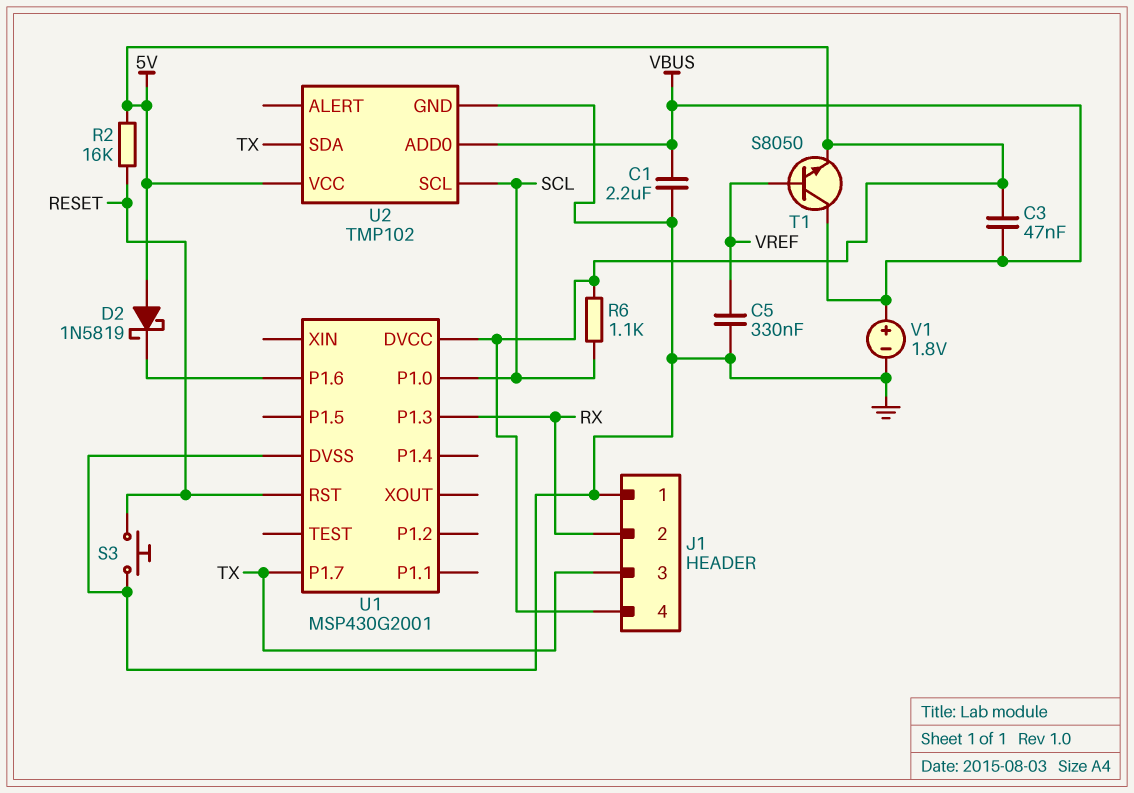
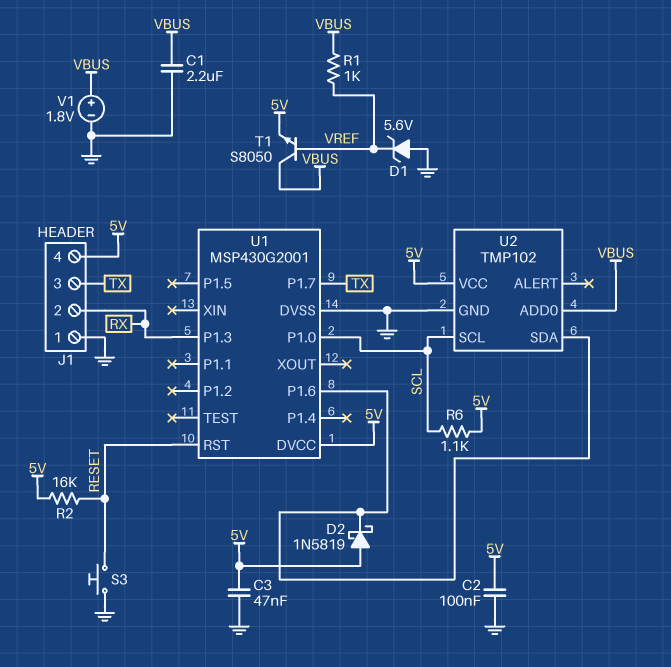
C2: none -> 100nF (5V, GND)
C3: 47nF (5V, VBUS) -> 47nF (5V, GND)
C5: 330nF (GND, VREF) -> none
D1: none -> zener 5.6V (A GND, K VREF)
R1: none -> 1k (VBUS, VREF)
U2 pin SDA: TX -> U1/P1.6

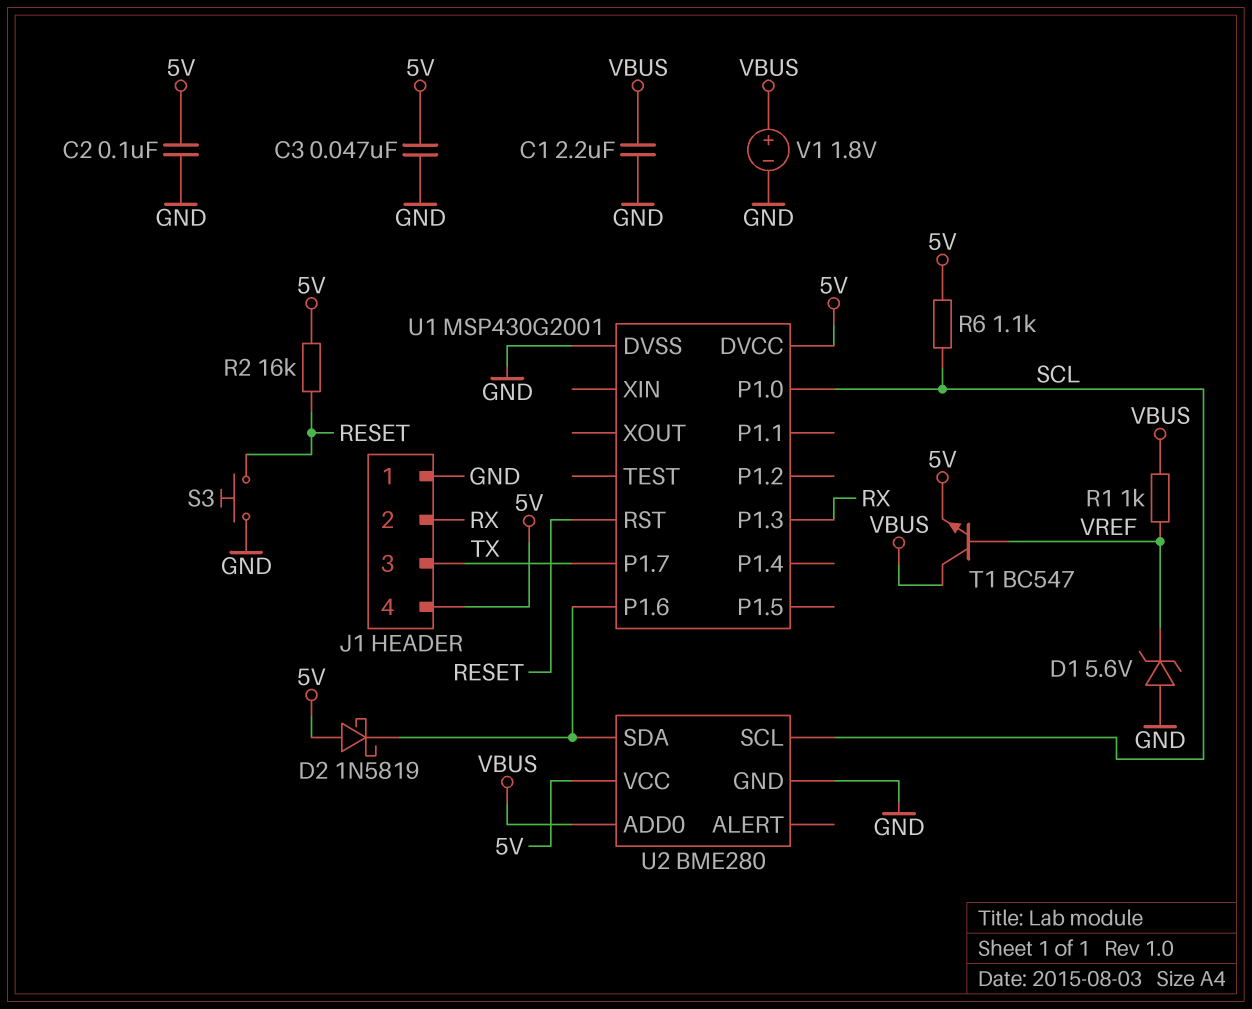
T1: NPN S8050 (B VREF, C VBUS, E 5V) -> NPN BC547 (B VREF, C VBUS, E 5V)
U2: TMP102 -> BME280

